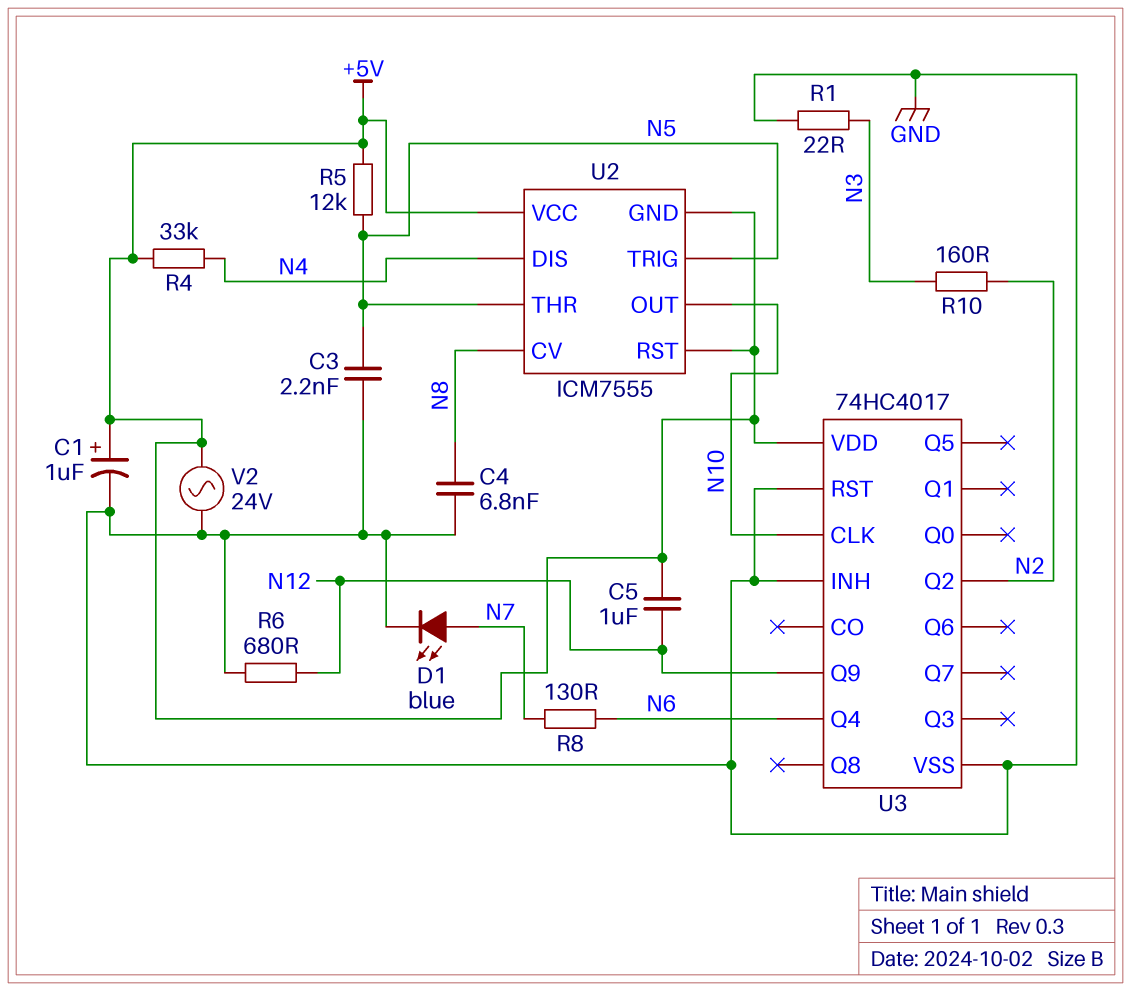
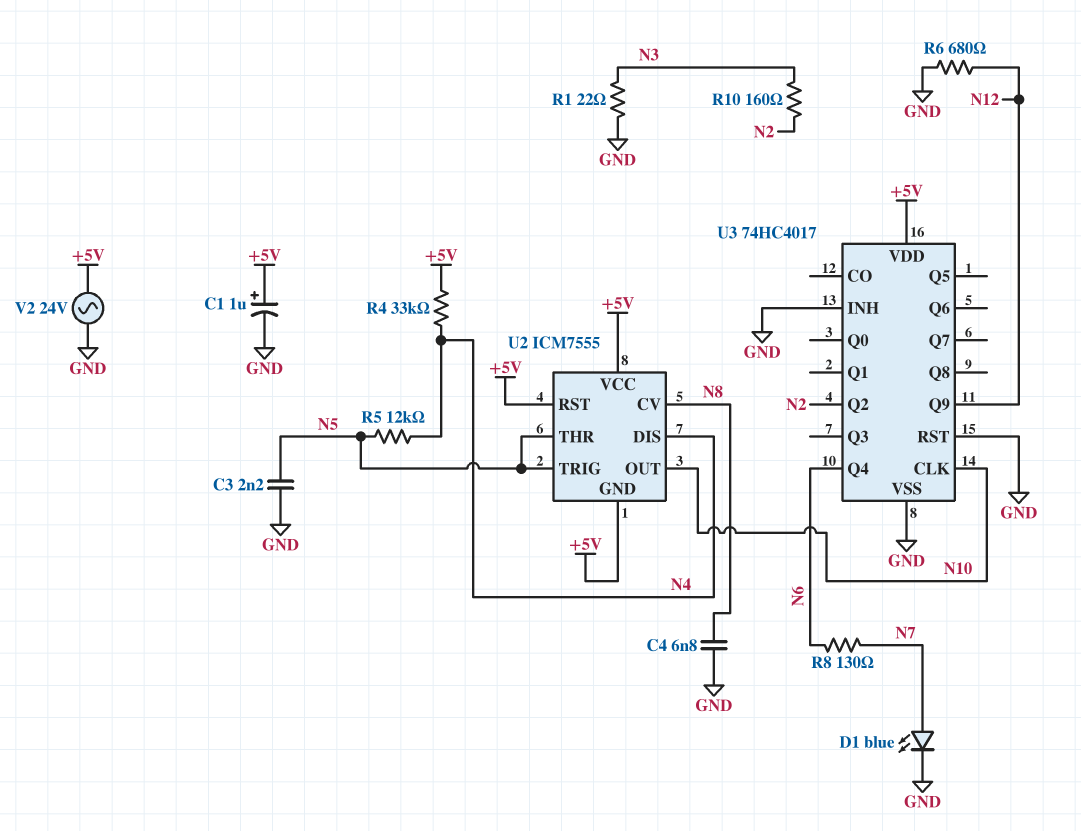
C5: 1uF (+5V, N12) -> none
R5: 12k (+5V, N5) -> 12k (N4, N5)

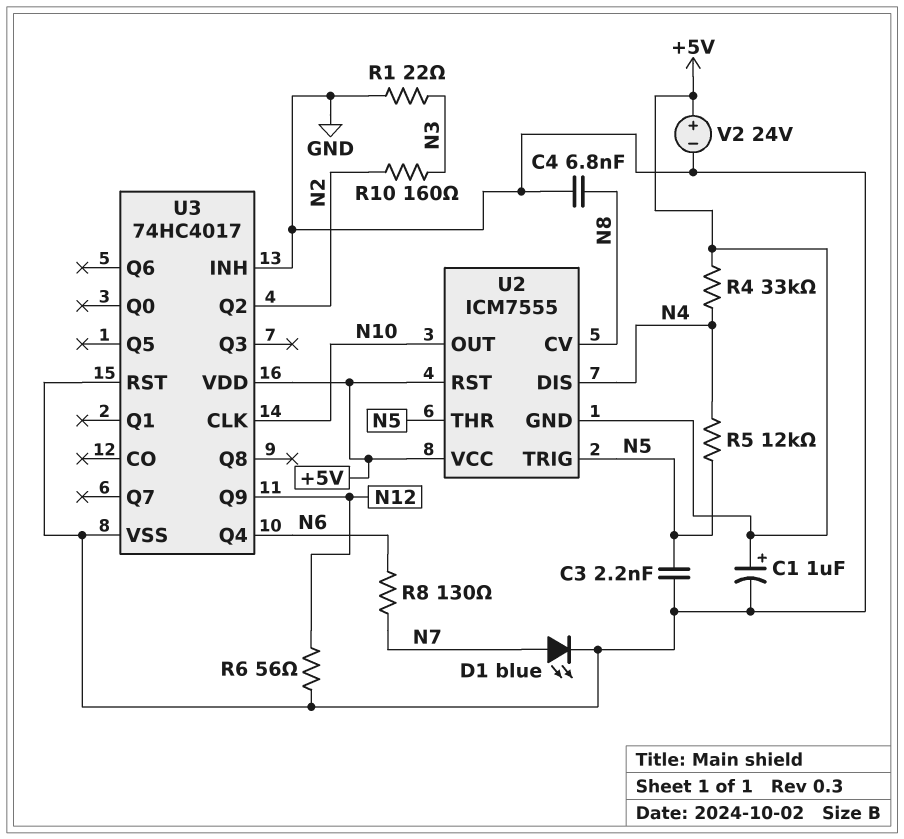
R6: 680 (GND, N12) -> 56 (GND, N12)
V2: AC 24V (+5V, GND) -> 24V (plus +5V, minus GND)

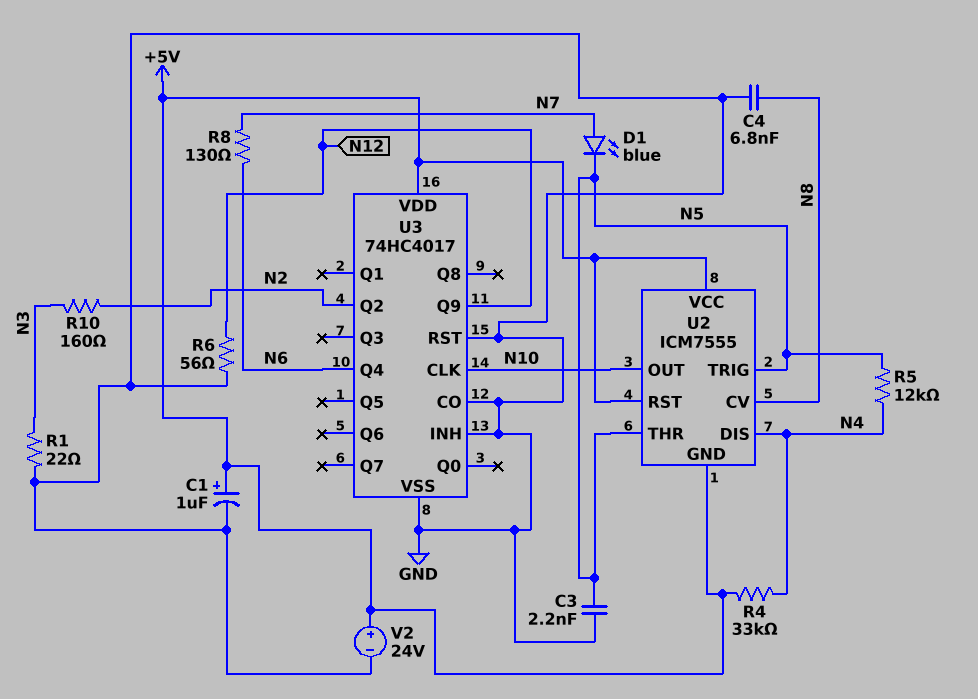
D1: LED blue (A N7, K GND) -> LED blue (A N7, K N5)
U3 pin CO: none -> GND

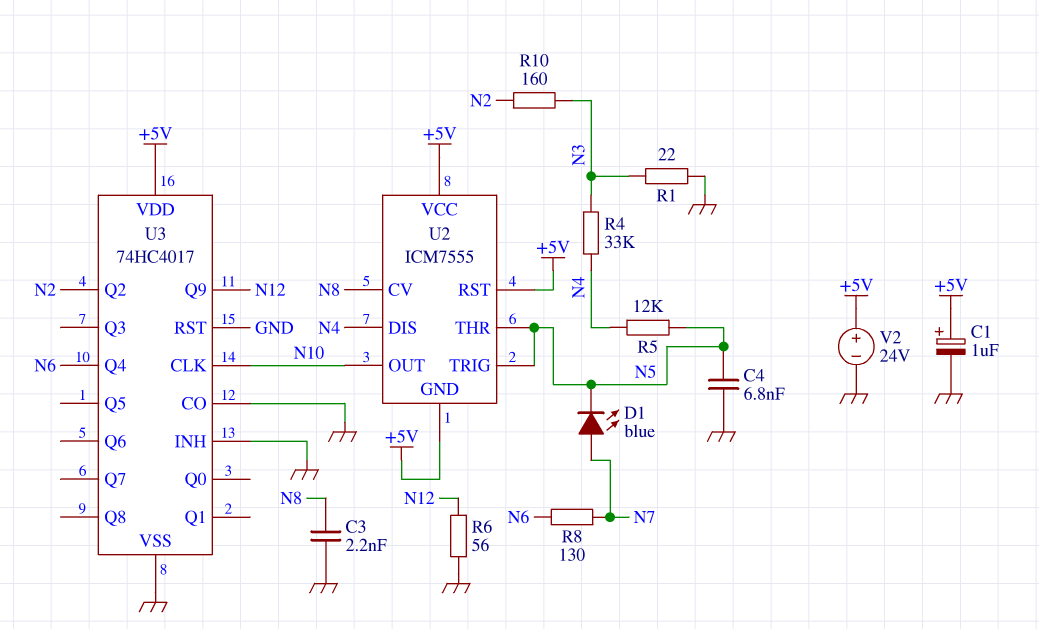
C3: 2.2nF (GND, N5) -> 2.2nF (GND, N8)
C4: 6.8nF (GND, N8) -> 6.8nF (GND, N5)
R4: 33k (+5V, N4) -> 33k (N3, N4)

